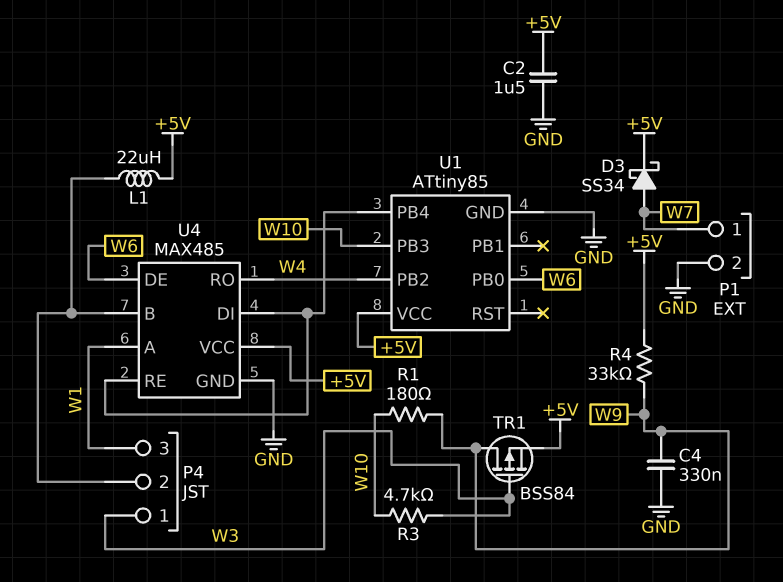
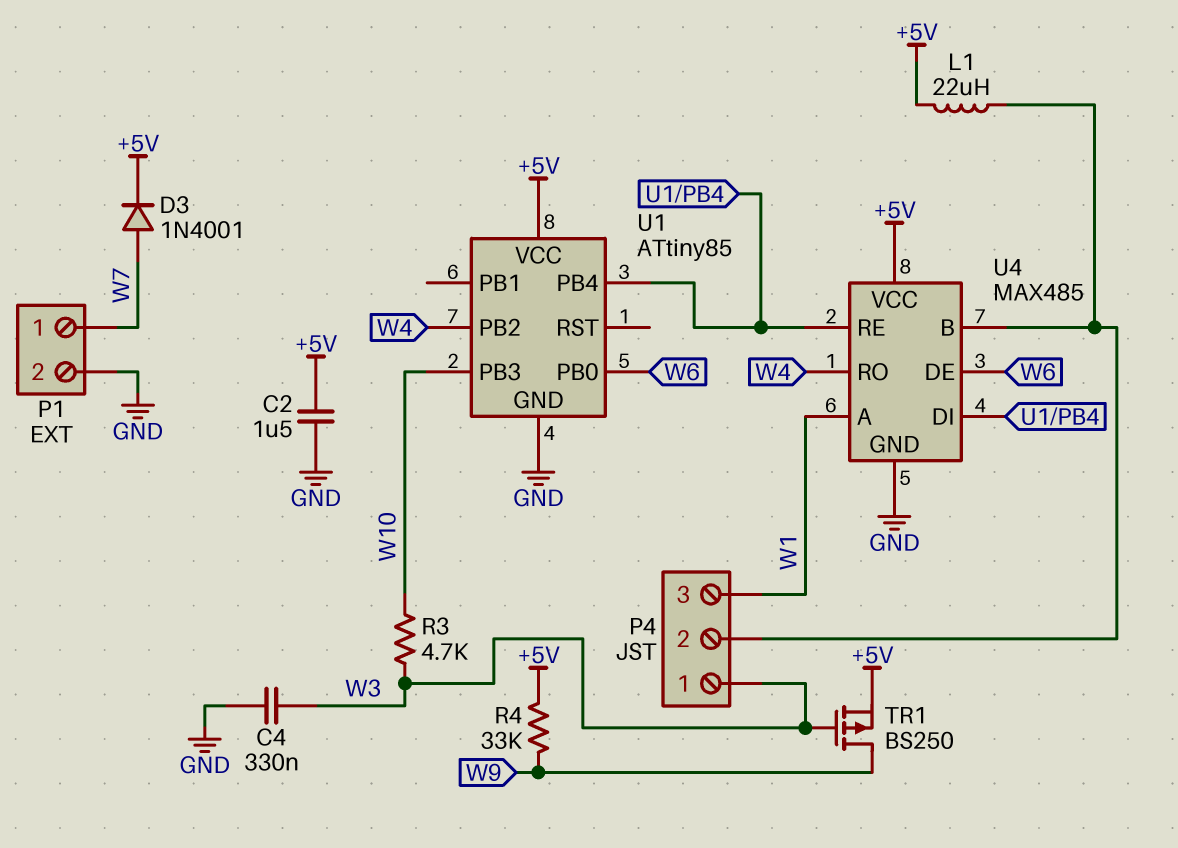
C4: 330nF (GND, W9) -> 330nF (GND, W3)
D3: schottky SS34 (A W7, K +5V) -> diode 1N4001 (A W7, K +5V)
R1: 180 (W9, W10) -> none
TR1: PMOS BSS84 (G W3, D W9, S +5V) -> PMOS BS250 (G W3, D W9, S +5V)

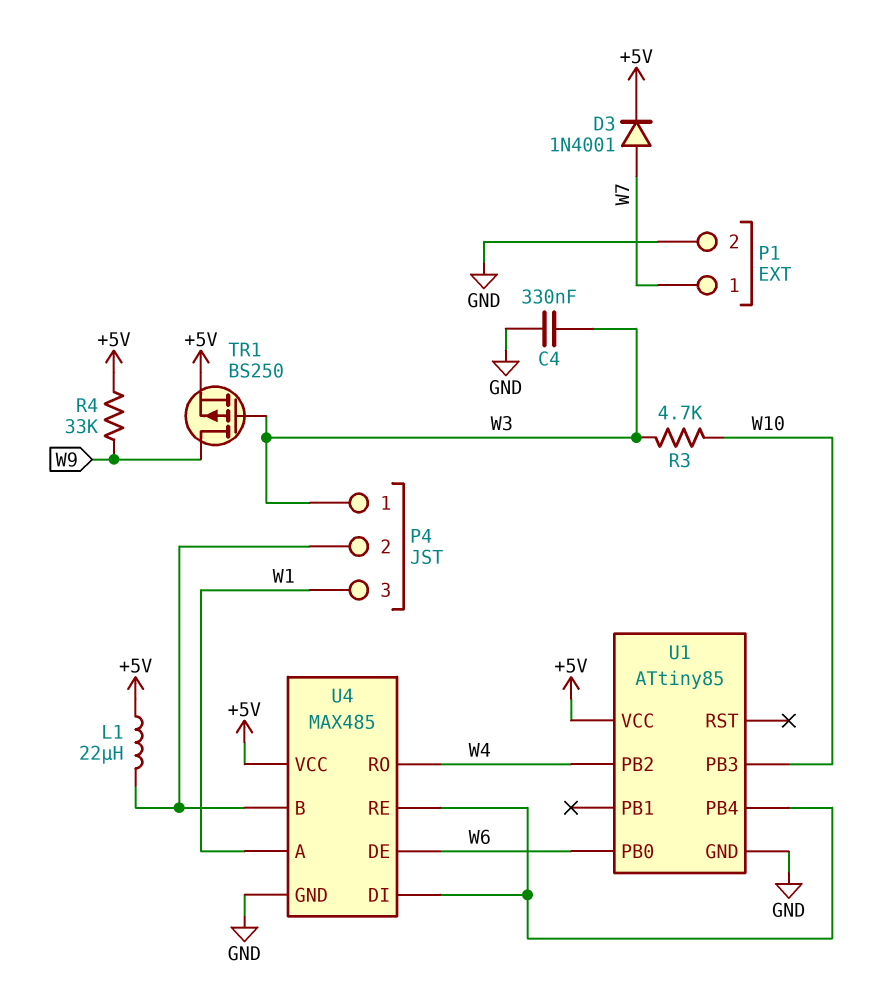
C2: 1.5uF (+5V, GND) -> none

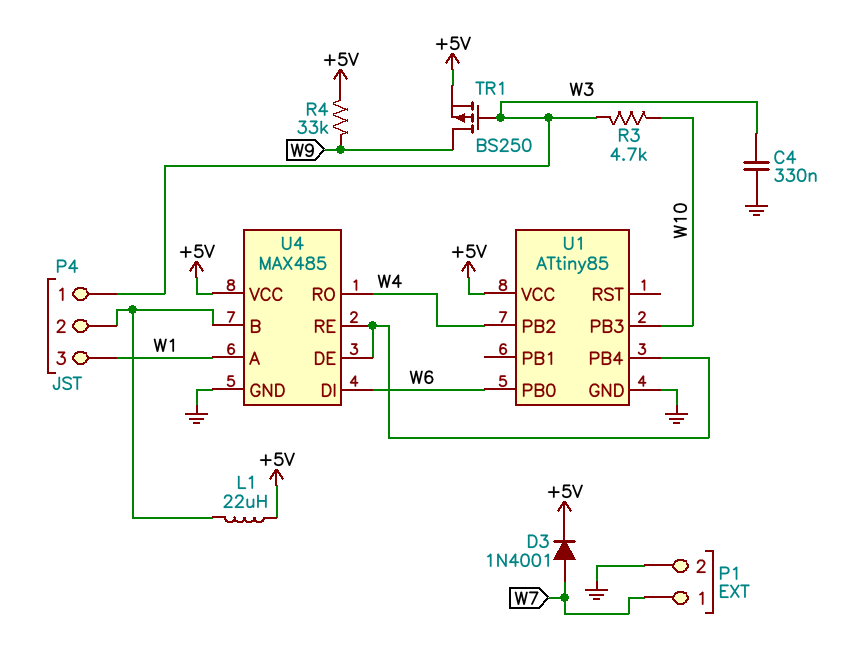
U4 pin DE: W6 -> U1/PB4
U4 pin DI: U1/PB4 -> W6

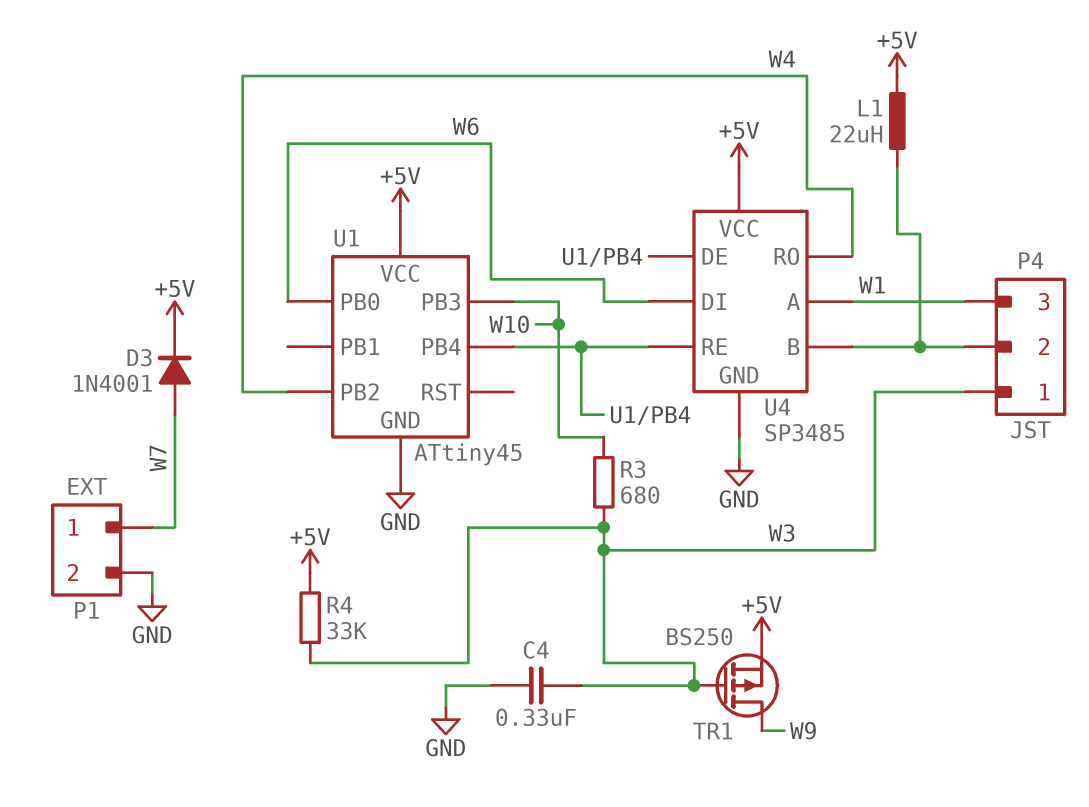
R3: 4.7k (W3, W10) -> 680 (W3, W10)
R4: 33k (+5V, W9) -> 33k (+5V, W3)
U1: ATtiny85 -> ATtiny45
U4: MAX485 -> SP3485

